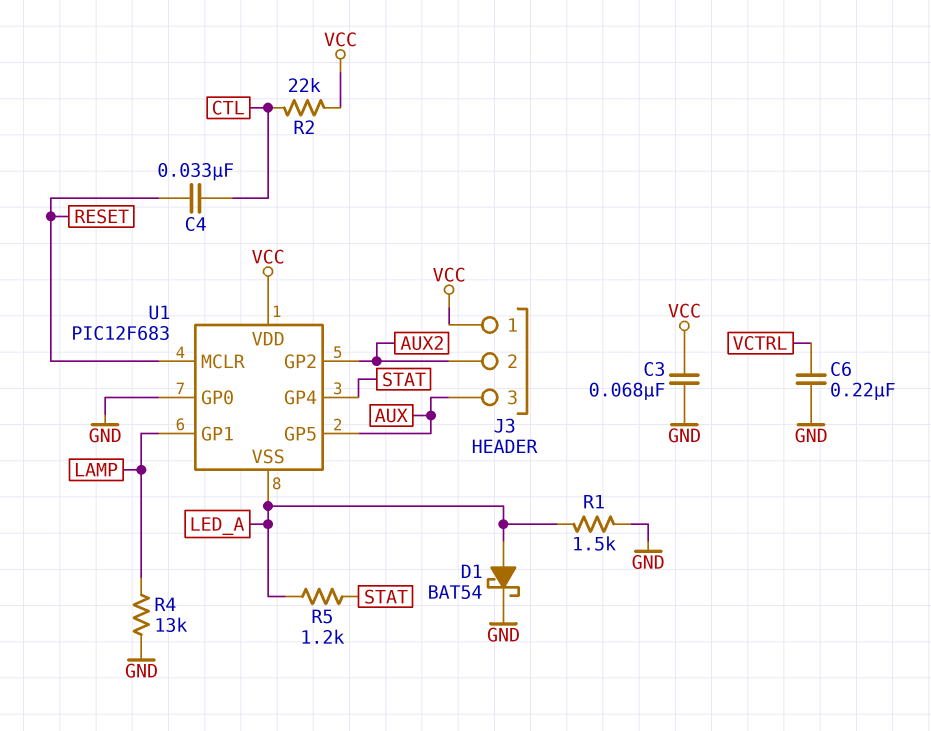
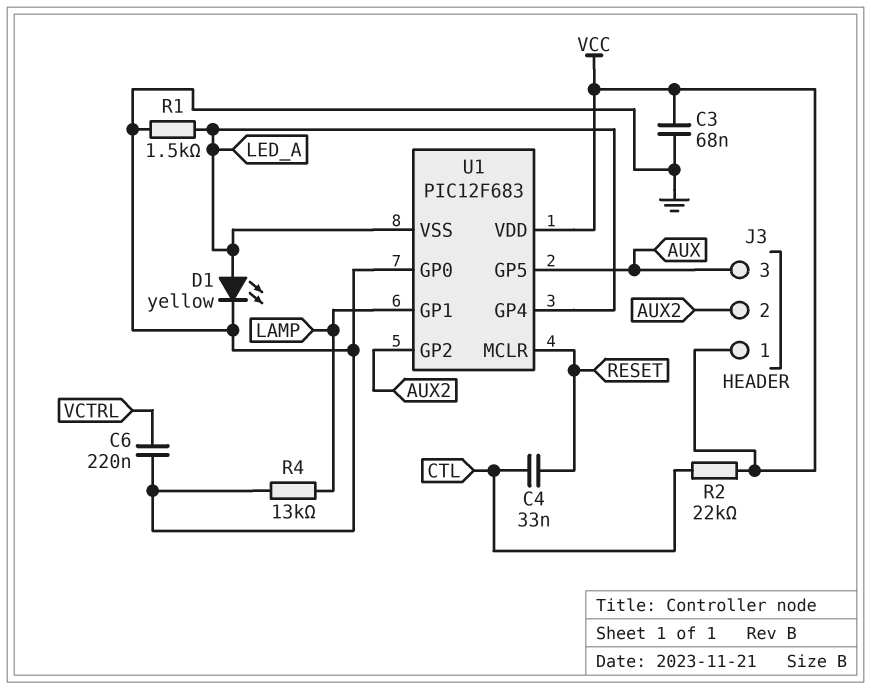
D1: schottky BAT54 (A LED_A, K GND) -> LED yellow (A LED_A, K GND)
R5: 1.2k (LED_A, STAT) -> none
U1 pin GP4: STAT -> LED_A

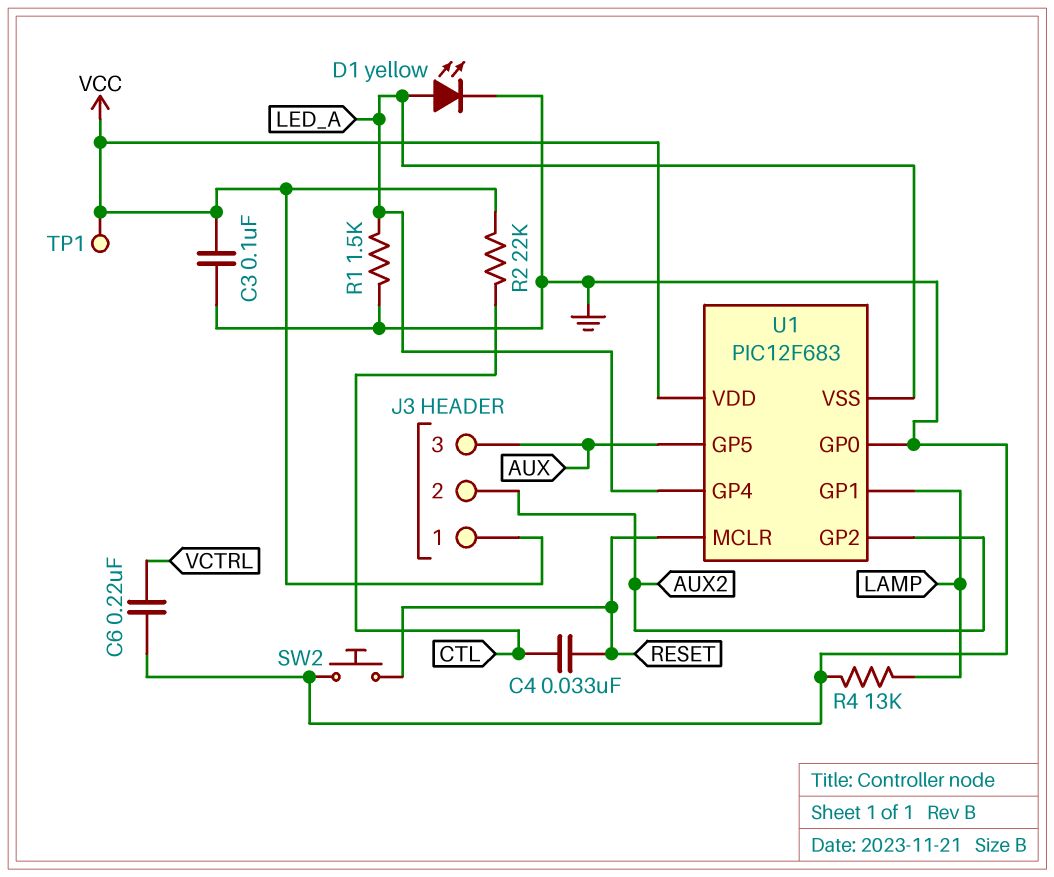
C3: 68nF (GND, VCC) -> 100nF (GND, VCC)
SW2: none -> button (GND, RESET)
TP1: none -> test point (VCC)

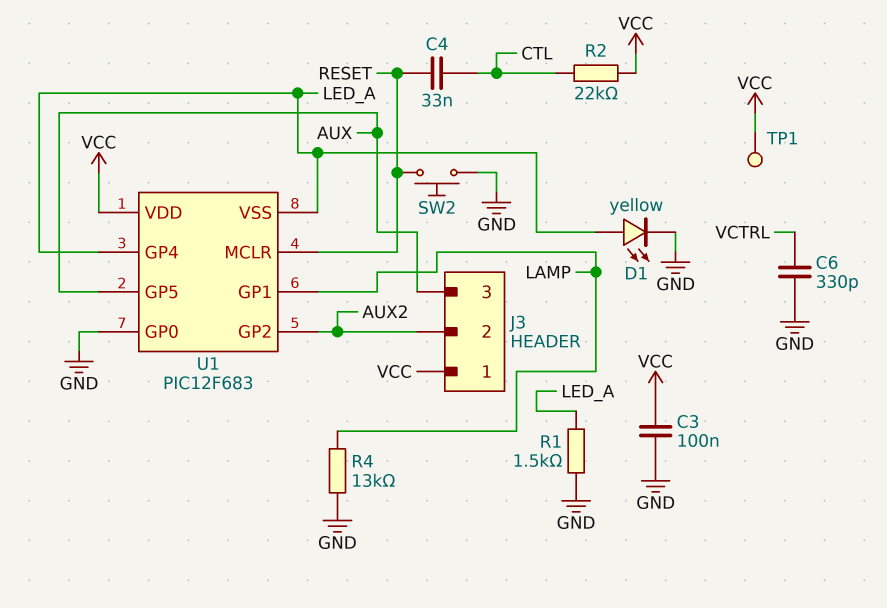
C6: 220nF (GND, VCTRL) -> 330pF (GND, VCTRL)

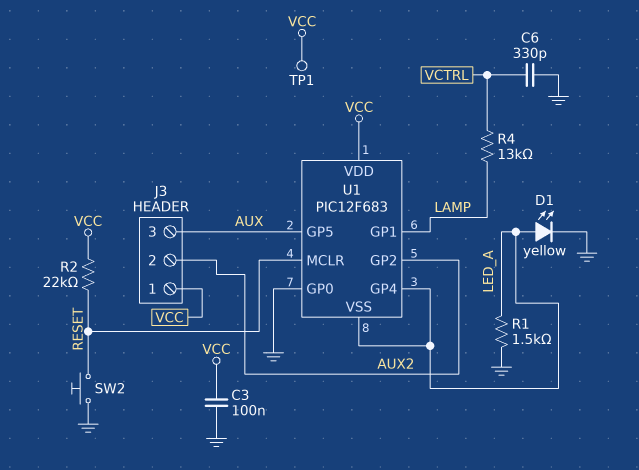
C4: 33nF (CTL, RESET) -> none
R2: 22k (CTL, VCC) -> 22k (RESET, VCC)
R4: 13k (GND, LAMP) -> 13k (LAMP, VCTRL)

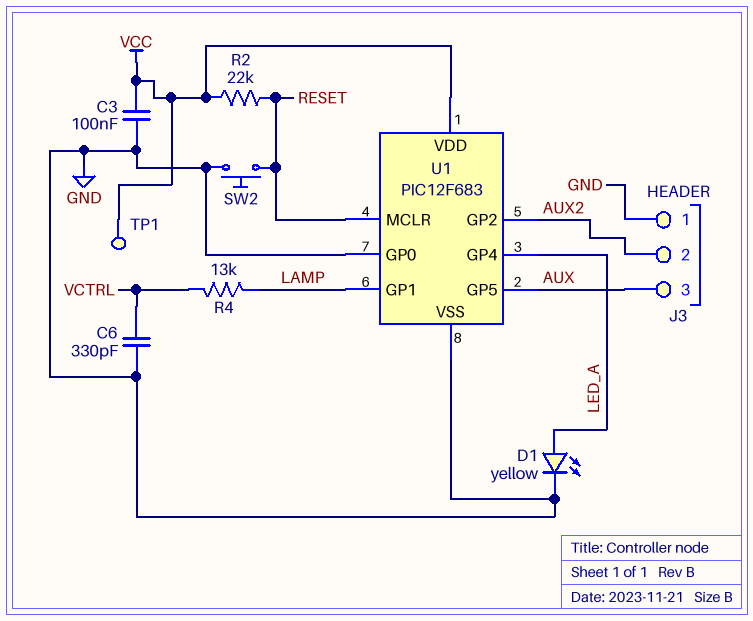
J3 pin 1: VCC -> GND
R1: 1.5k (GND, LED_A) -> none
U1 pin VSS: LED_A -> GND

